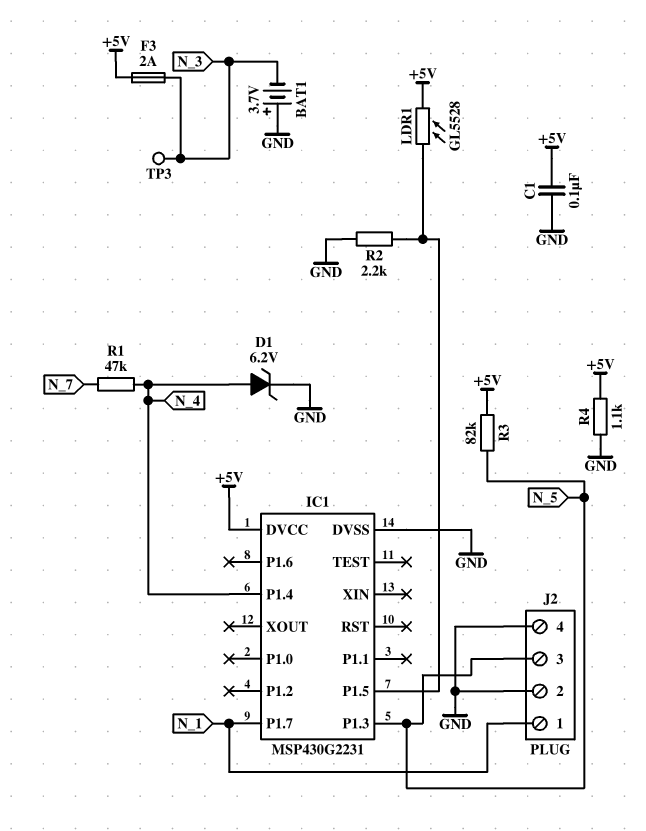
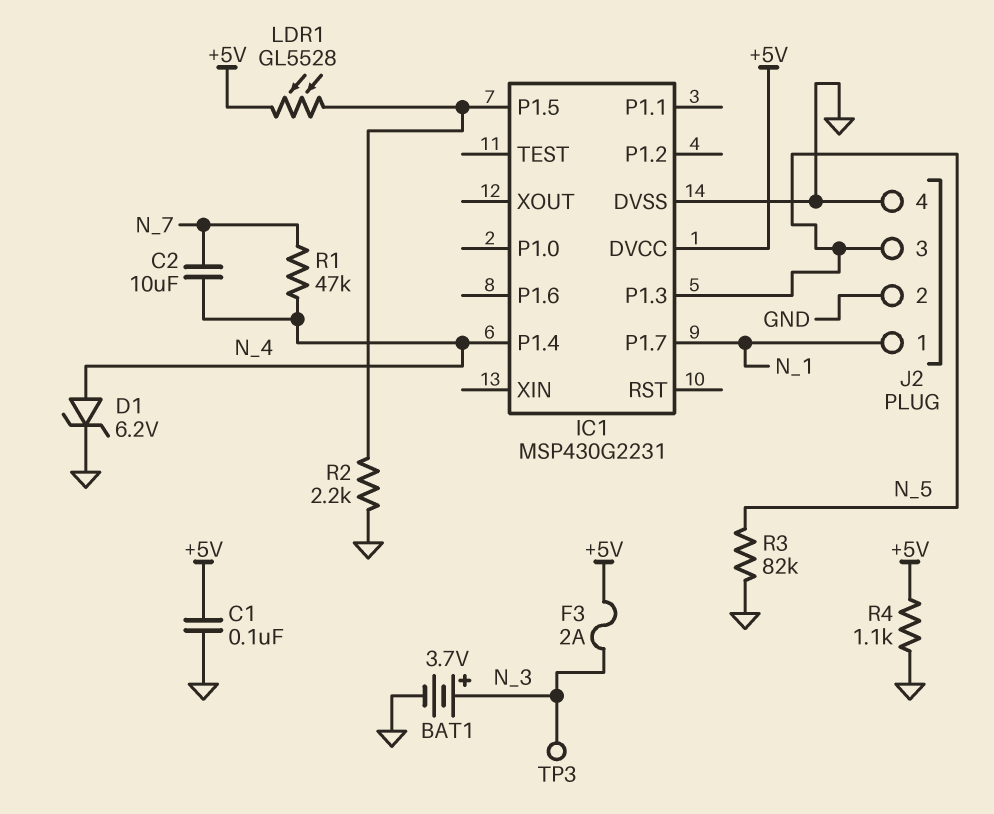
BAT1: 3.7V (plus GND, minus N_3) -> 3.7V (plus N_3, minus GND)
C2: none -> 10uF (N_4, N_7)
R3: 82k (+5V, N_5) -> 82k (GND, N_5)

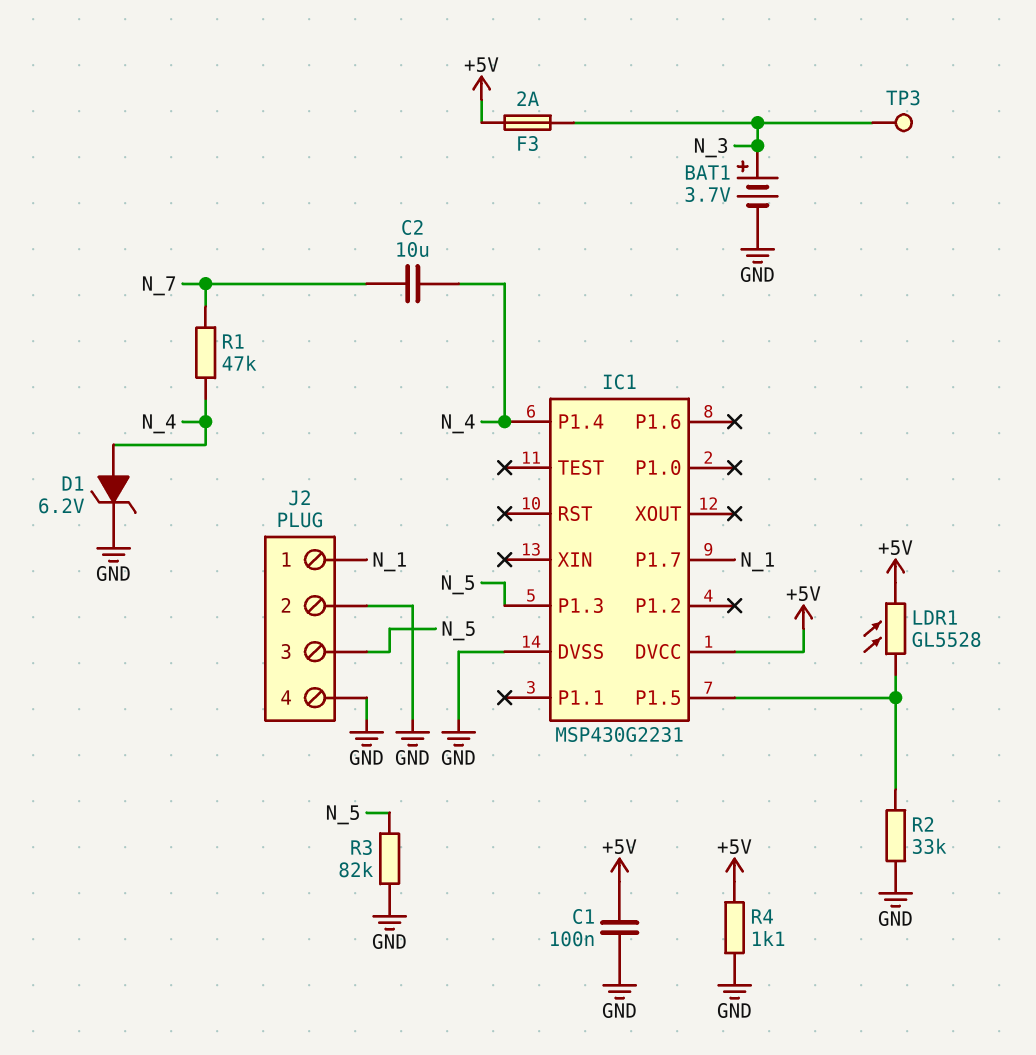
R2: 2.2k (GND, IC1/P1.5) -> 33k (GND, IC1/P1.5)

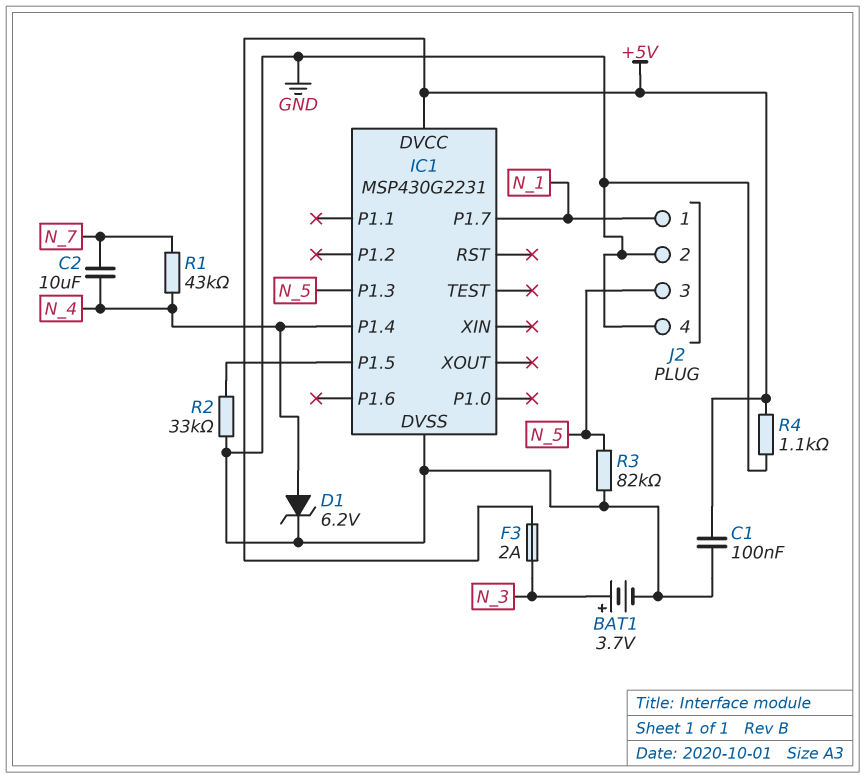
LDR1: GL5528 (+5V, IC1/P1.5) -> none
R1: 47k (N_4, N_7) -> 43k (N_4, N_7)
TP3: test point (N_3) -> none

